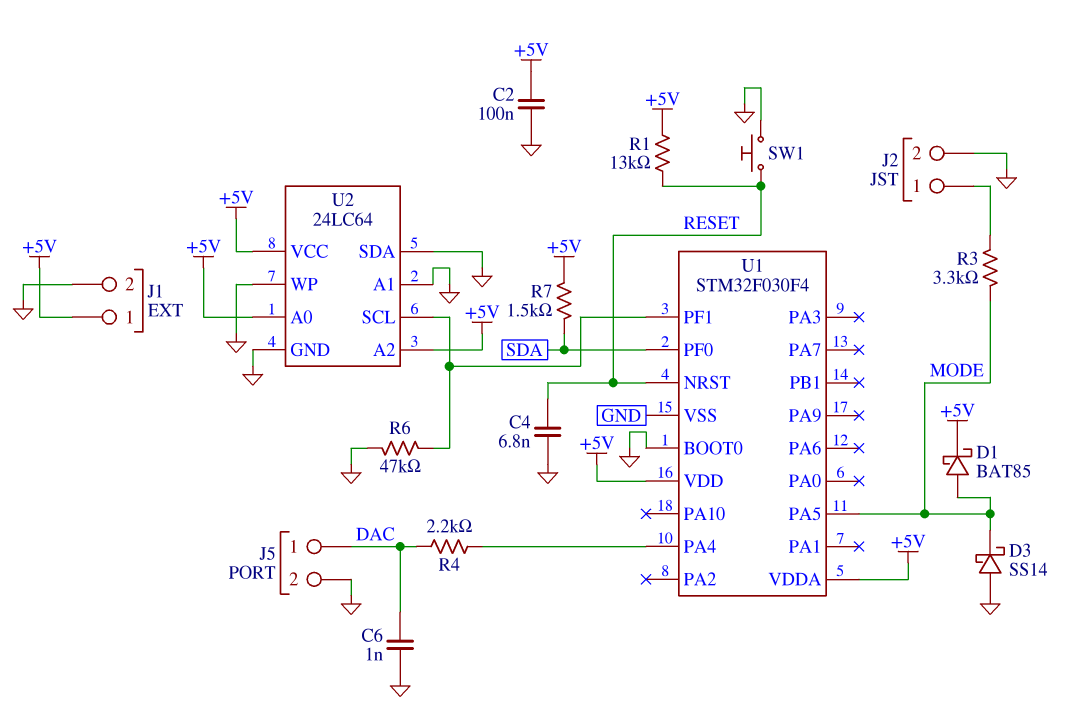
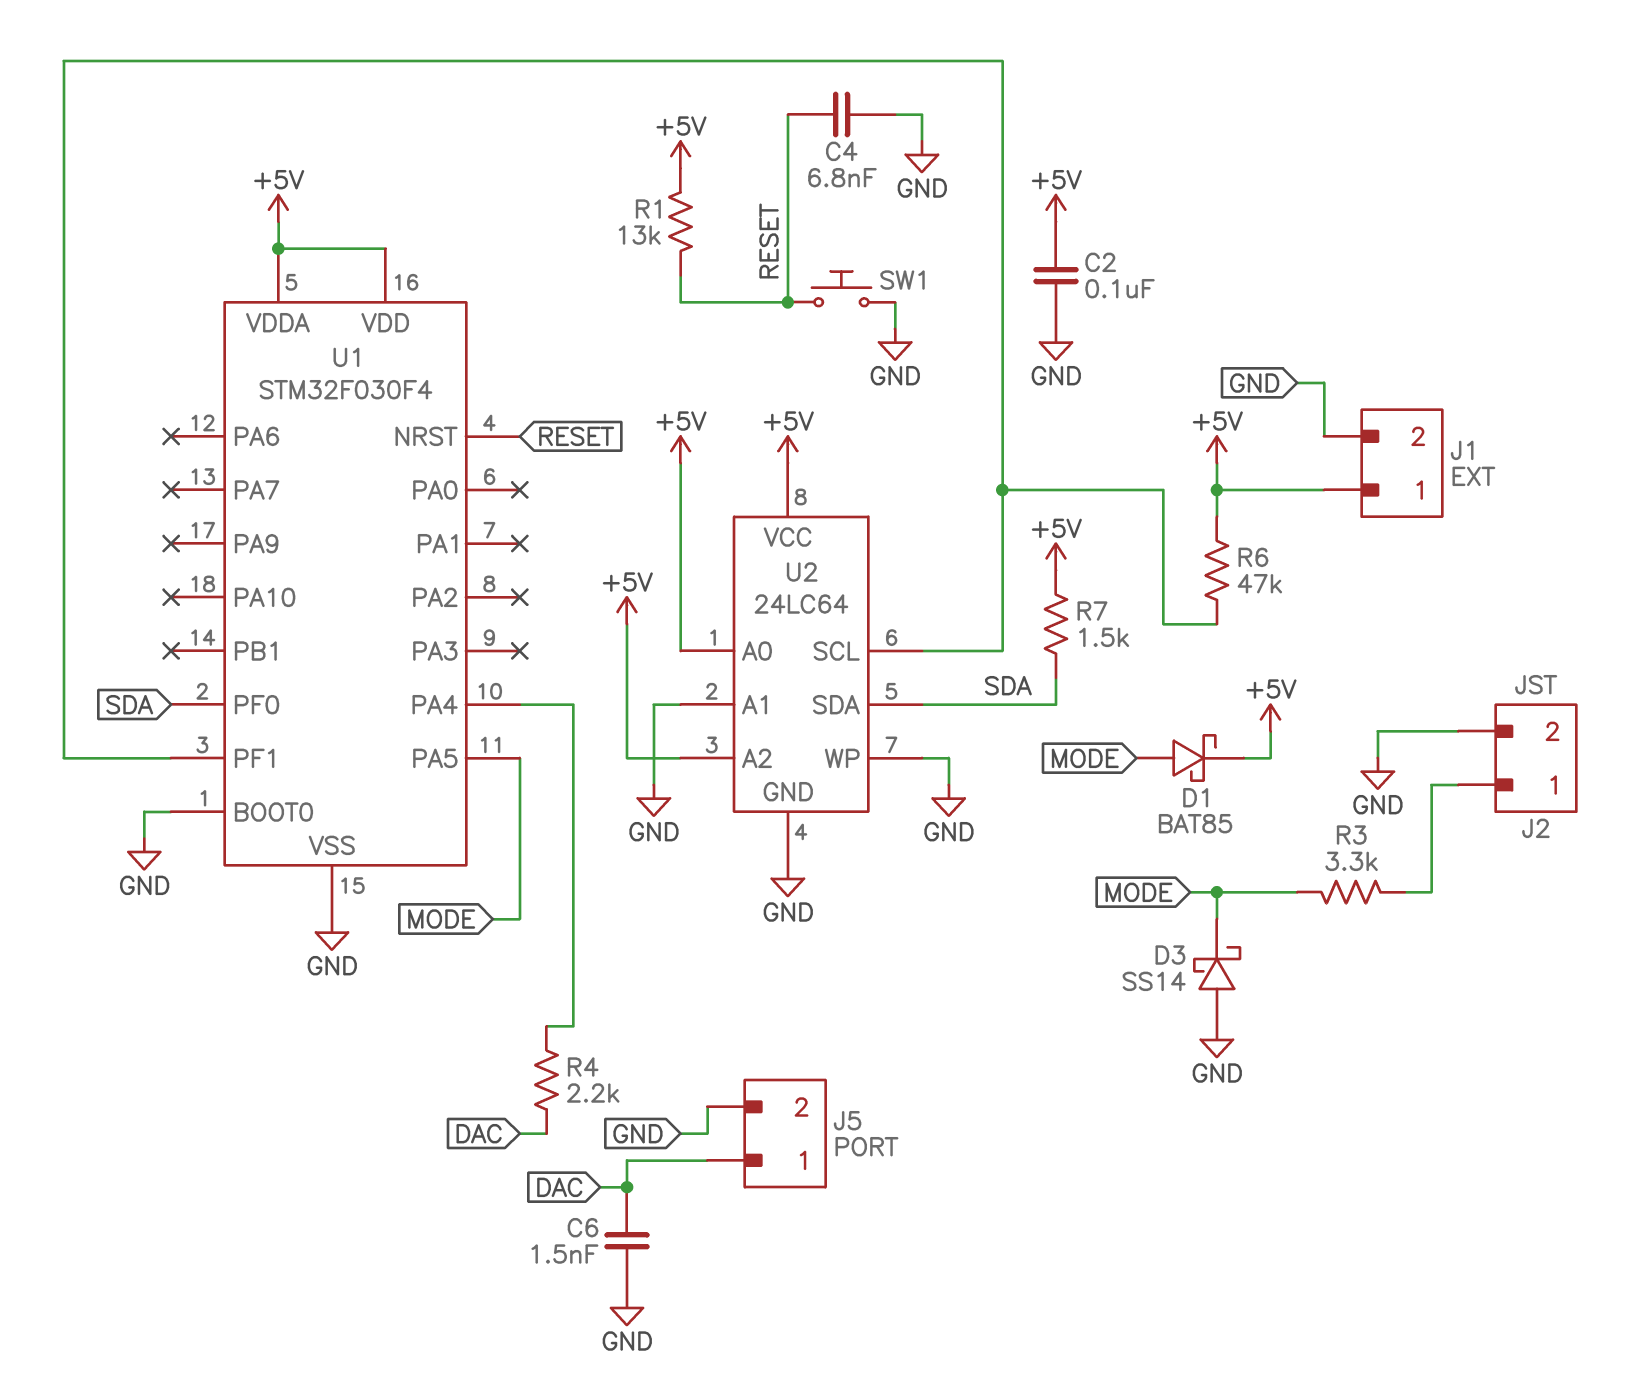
C6: 1nF (DAC, GND) -> 1.5nF (DAC, GND)
R6: 47k (GND, U1/PF1) -> 47k (+5V, U1/PF1)
U2 pin SDA: GND -> SDA

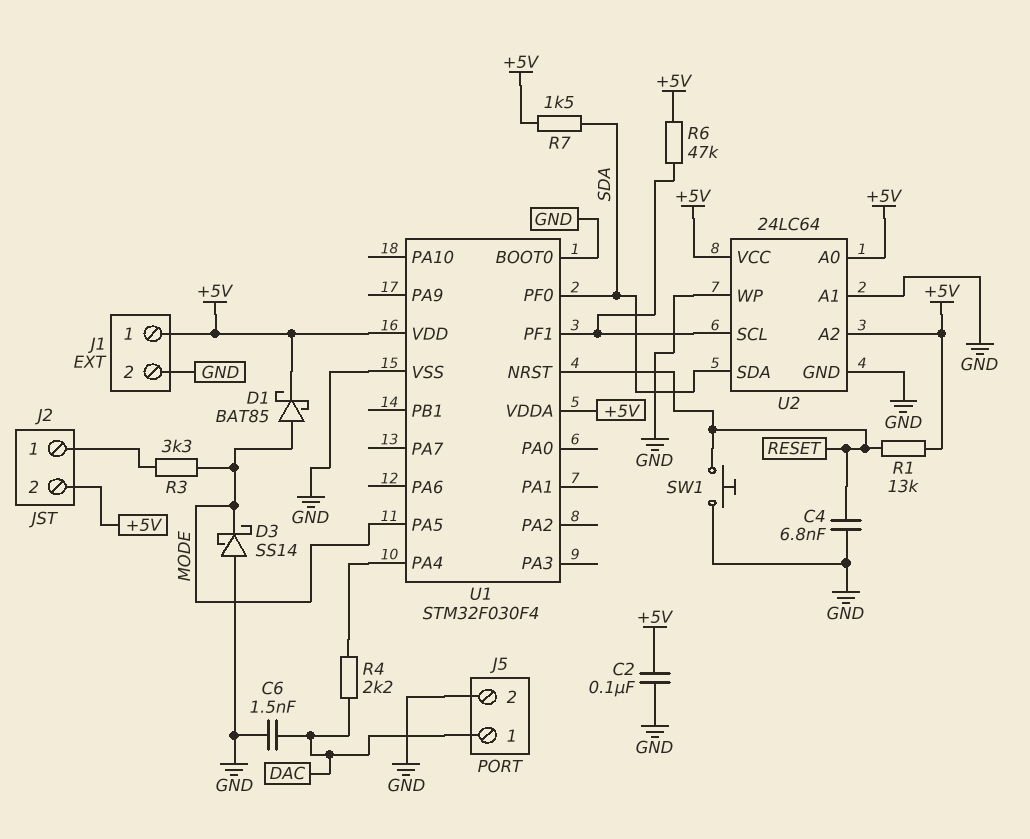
J2 pin 2: GND -> +5V

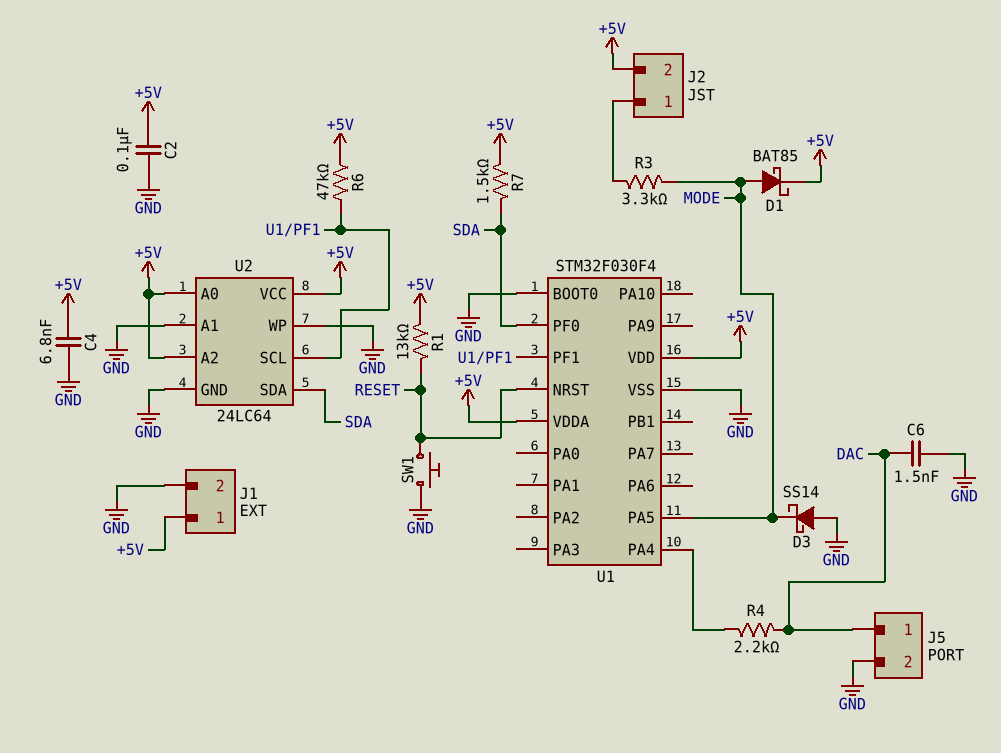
C4: 6.8nF (GND, RESET) -> 6.8nF (+5V, GND)

